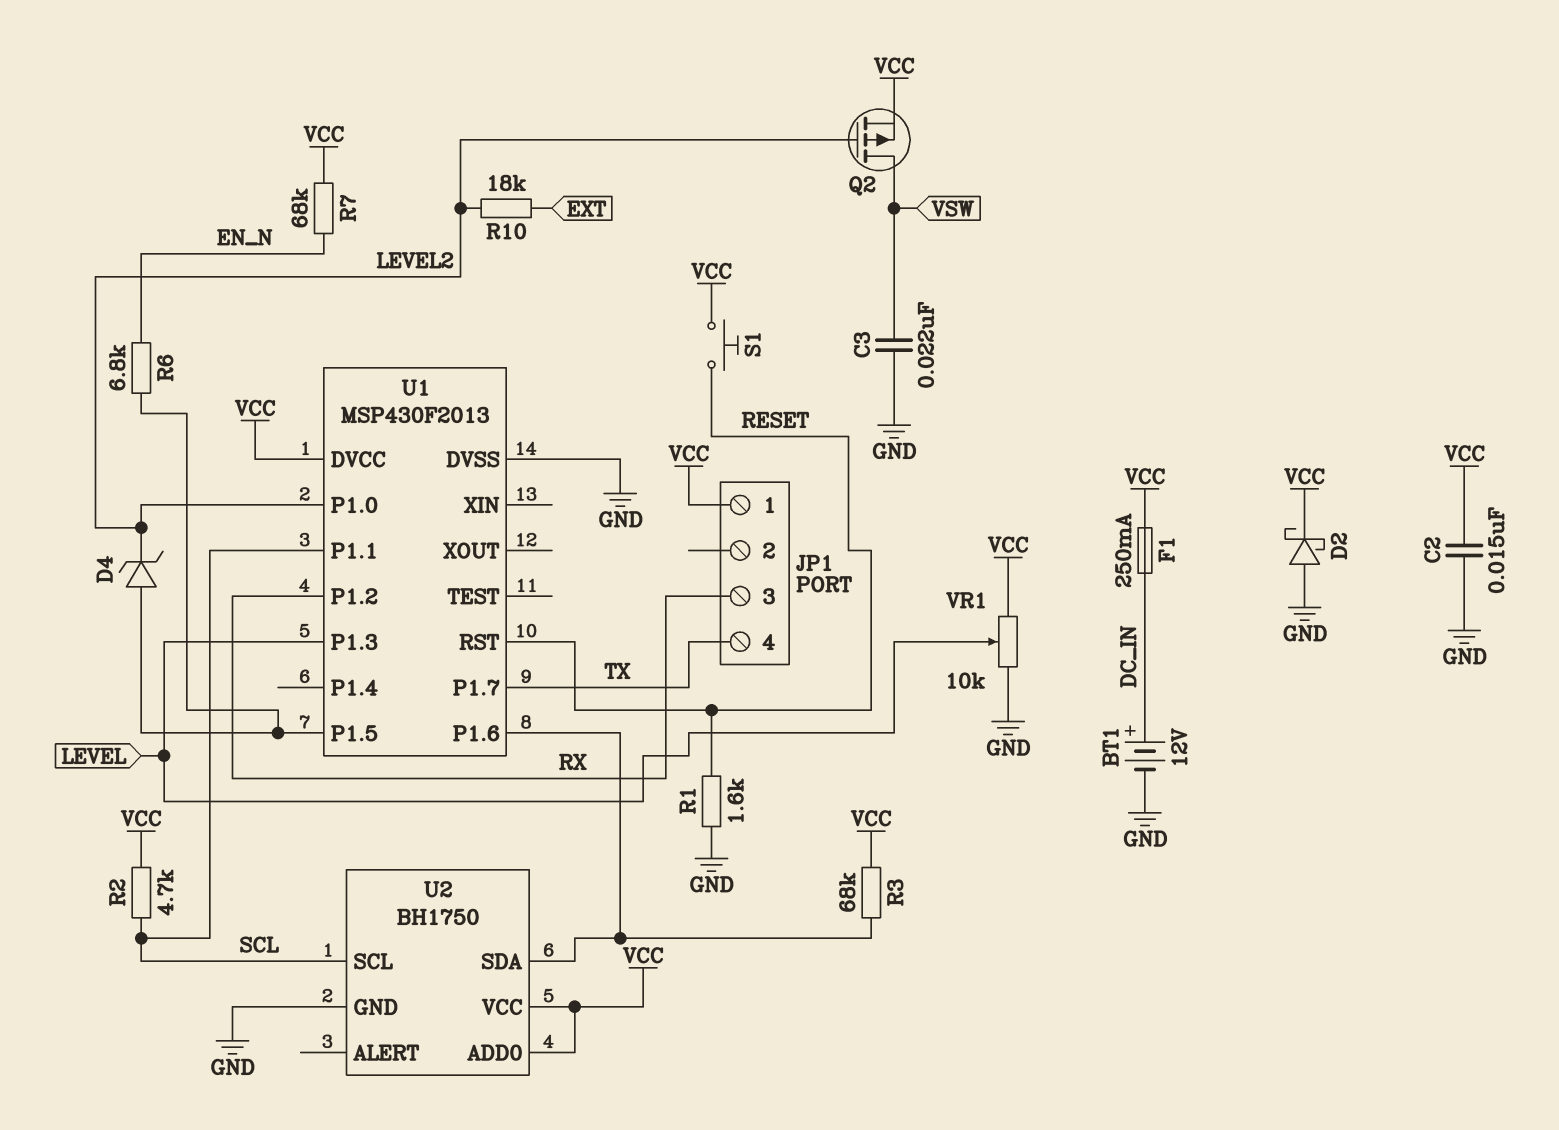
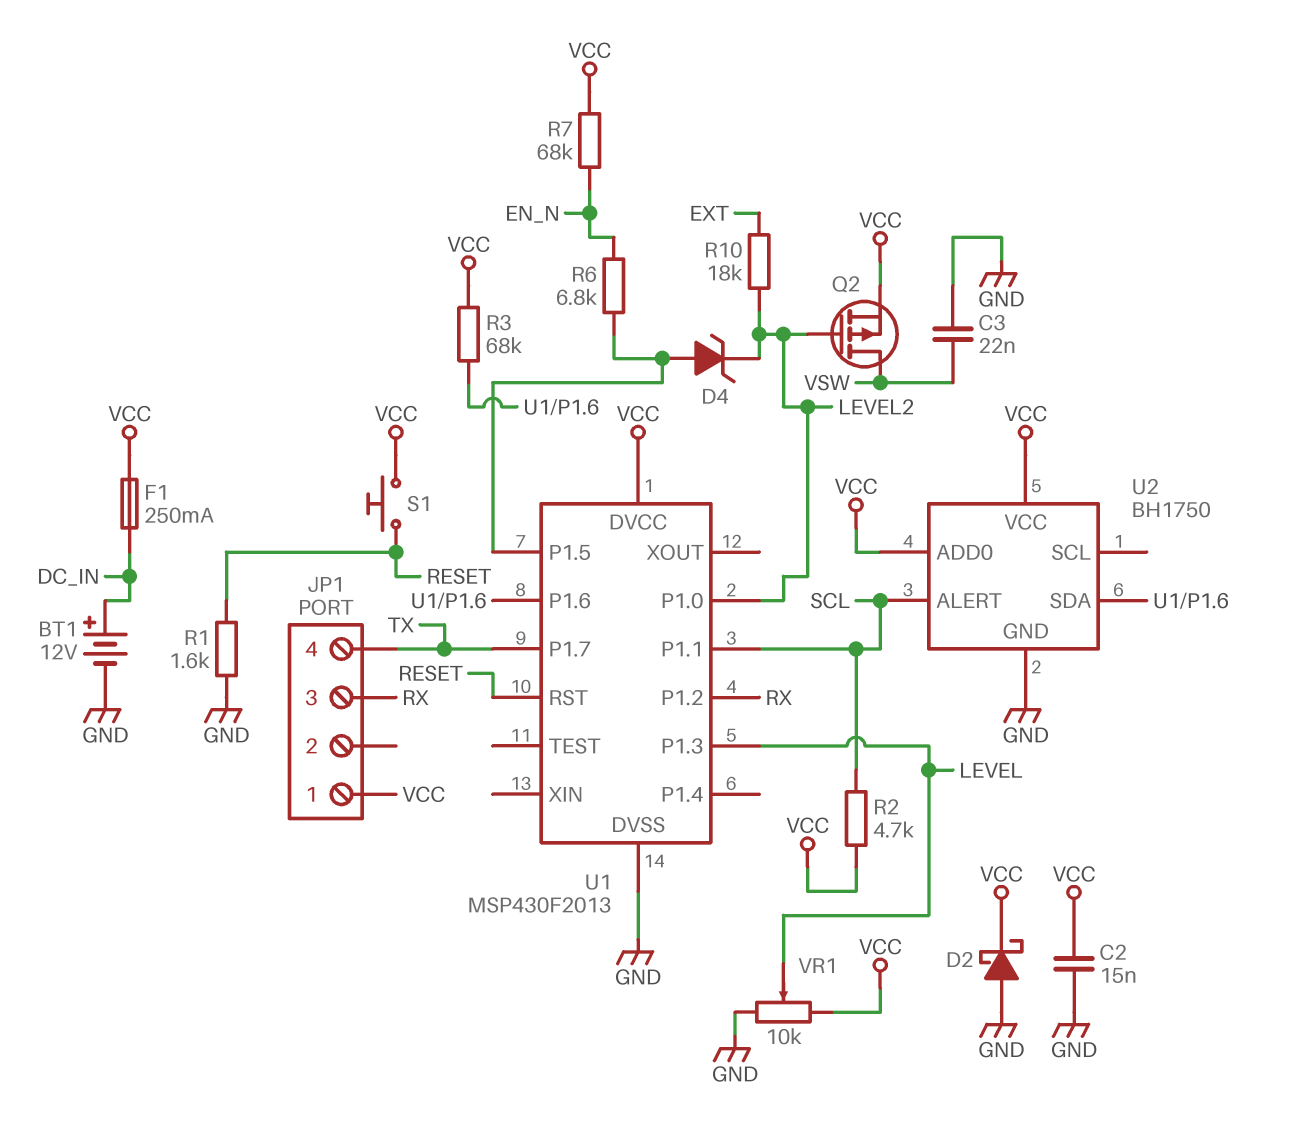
U2 pin ALERT: none -> SCL
U2 pin SCL: SCL -> none

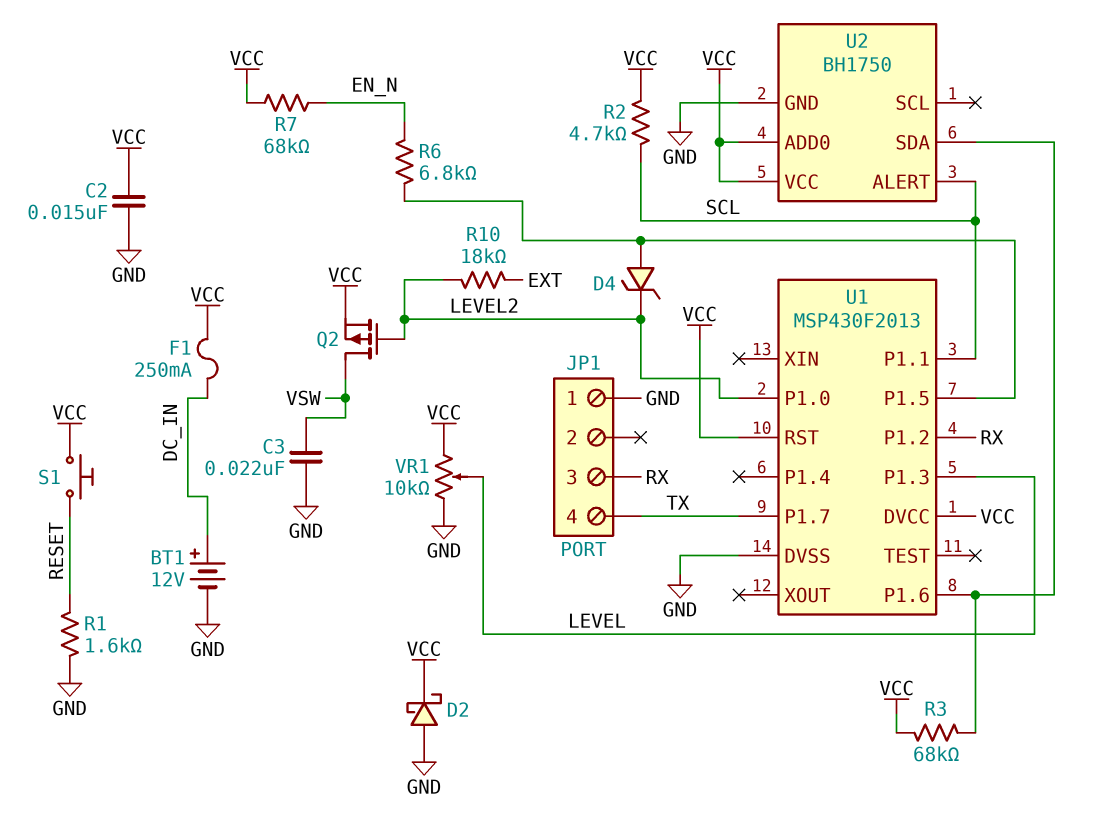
JP1 pin 1: VCC -> GND
U1 pin RST: RESET -> VCC

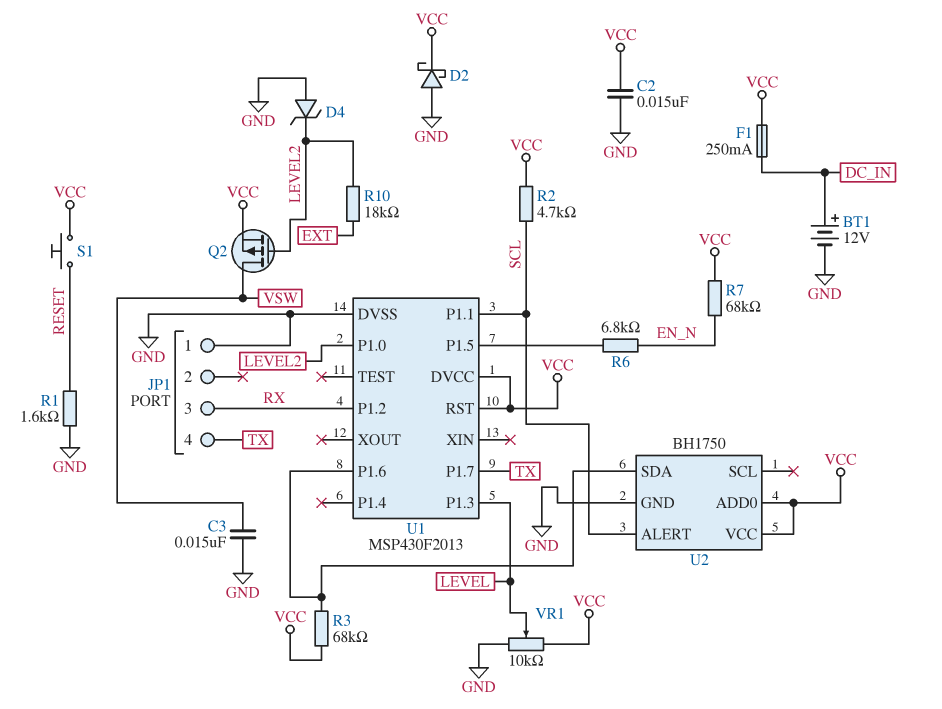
C3: 22nF (GND, VSW) -> 15nF (GND, VSW)
D4: zener (A U1/P1.5, K LEVEL2) -> zener (A GND, K LEVEL2)

